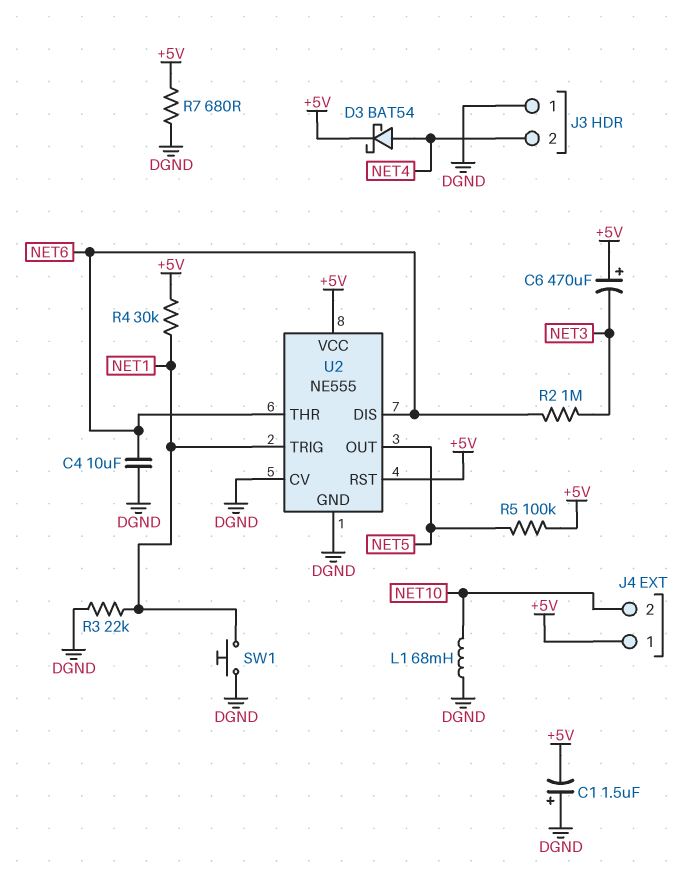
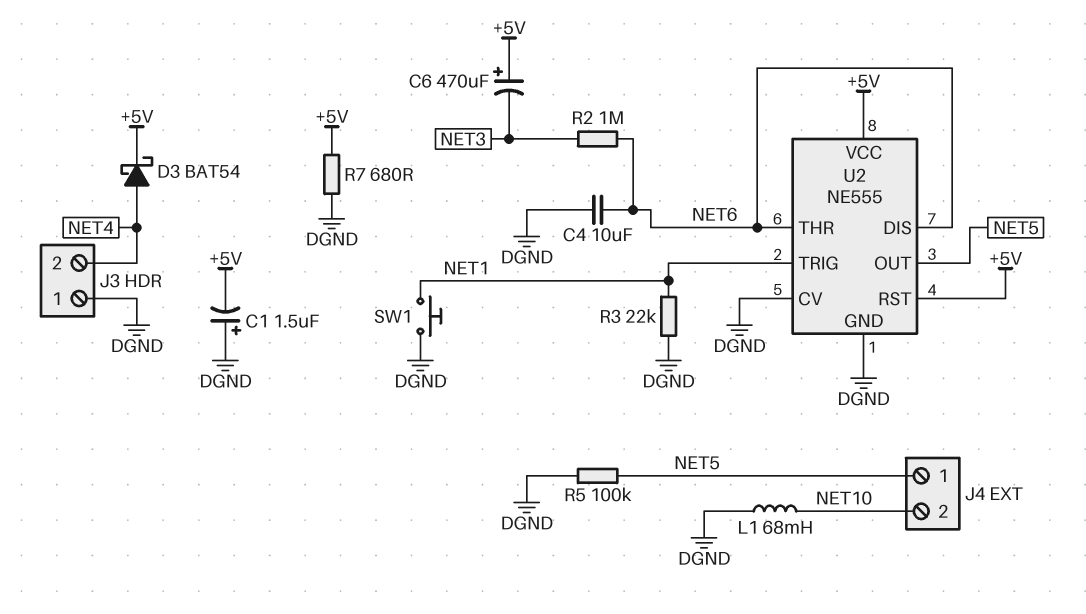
J4 pin 1: +5V -> NET5
R4: 30k (+5V, NET1) -> none
R5: 100k (+5V, NET5) -> 100k (DGND, NET5)

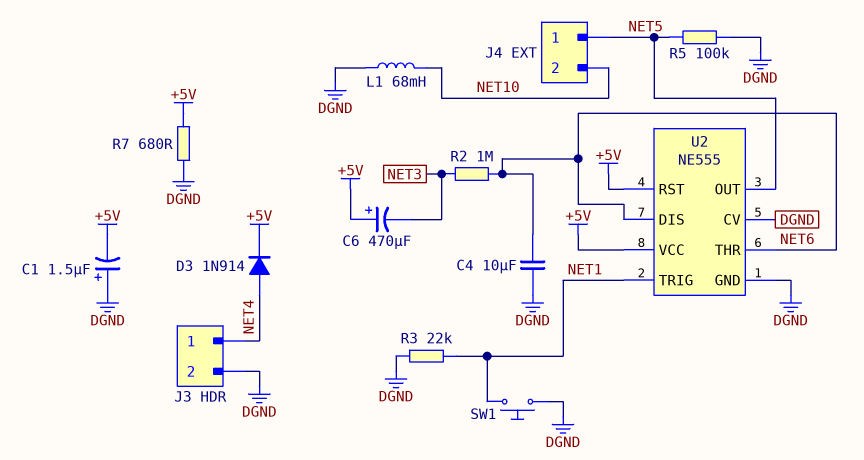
D3: schottky BAT54 (A NET4, K +5V) -> diode 1N914 (A NET4, K +5V)
J3 pin 1: DGND -> NET4
J3 pin 2: NET4 -> DGND

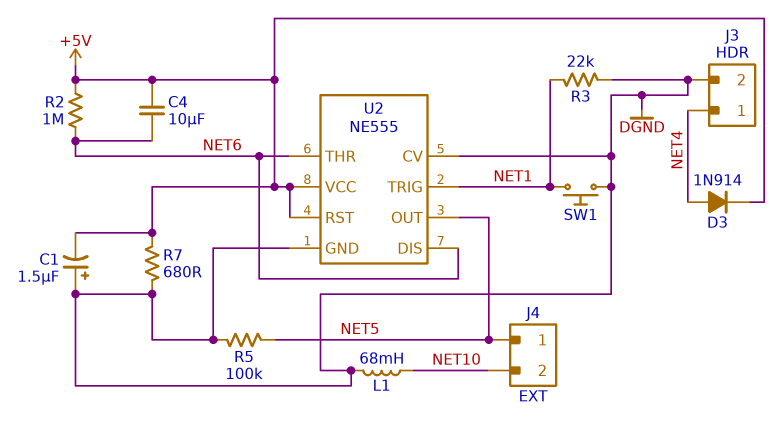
C4: 10uF (DGND, NET6) -> 10uF (+5V, NET6)
C6: 470uF (plus +5V, minus NET3) -> none
R2: 1M (NET3, NET6) -> 1M (+5V, NET6)

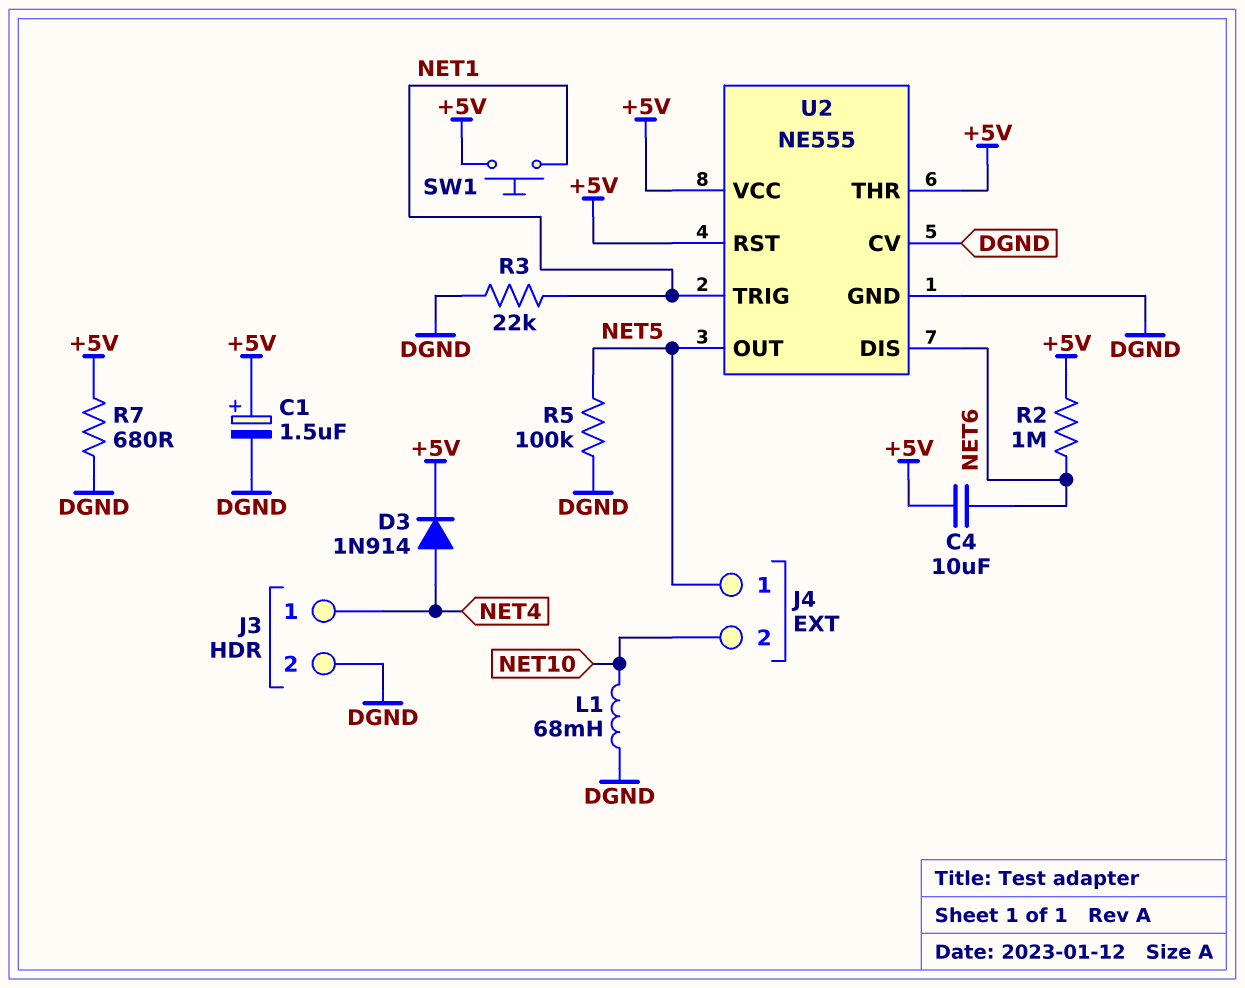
C1: 1.5uF (plus DGND, minus +5V) -> 1.5uF (plus +5V, minus DGND)
SW1: button (DGND, NET1) -> button (+5V, NET1)
U2 pin THR: NET6 -> +5V

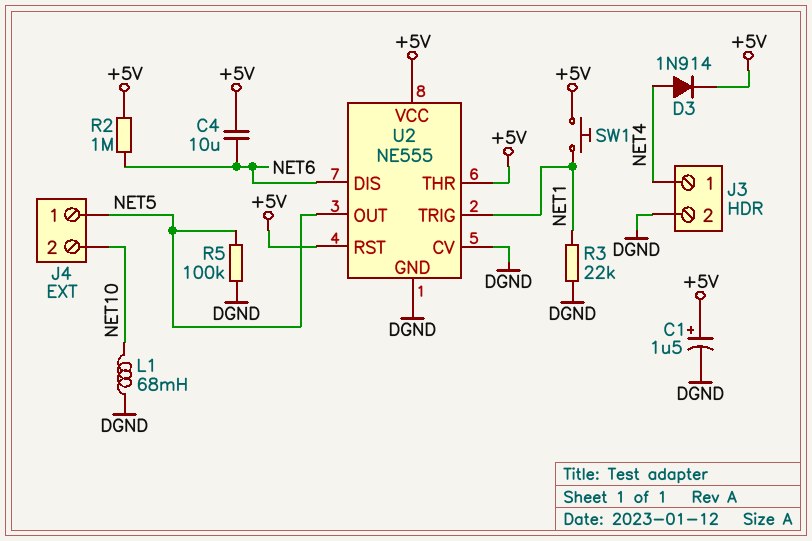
R7: 680 (+5V, DGND) -> none

